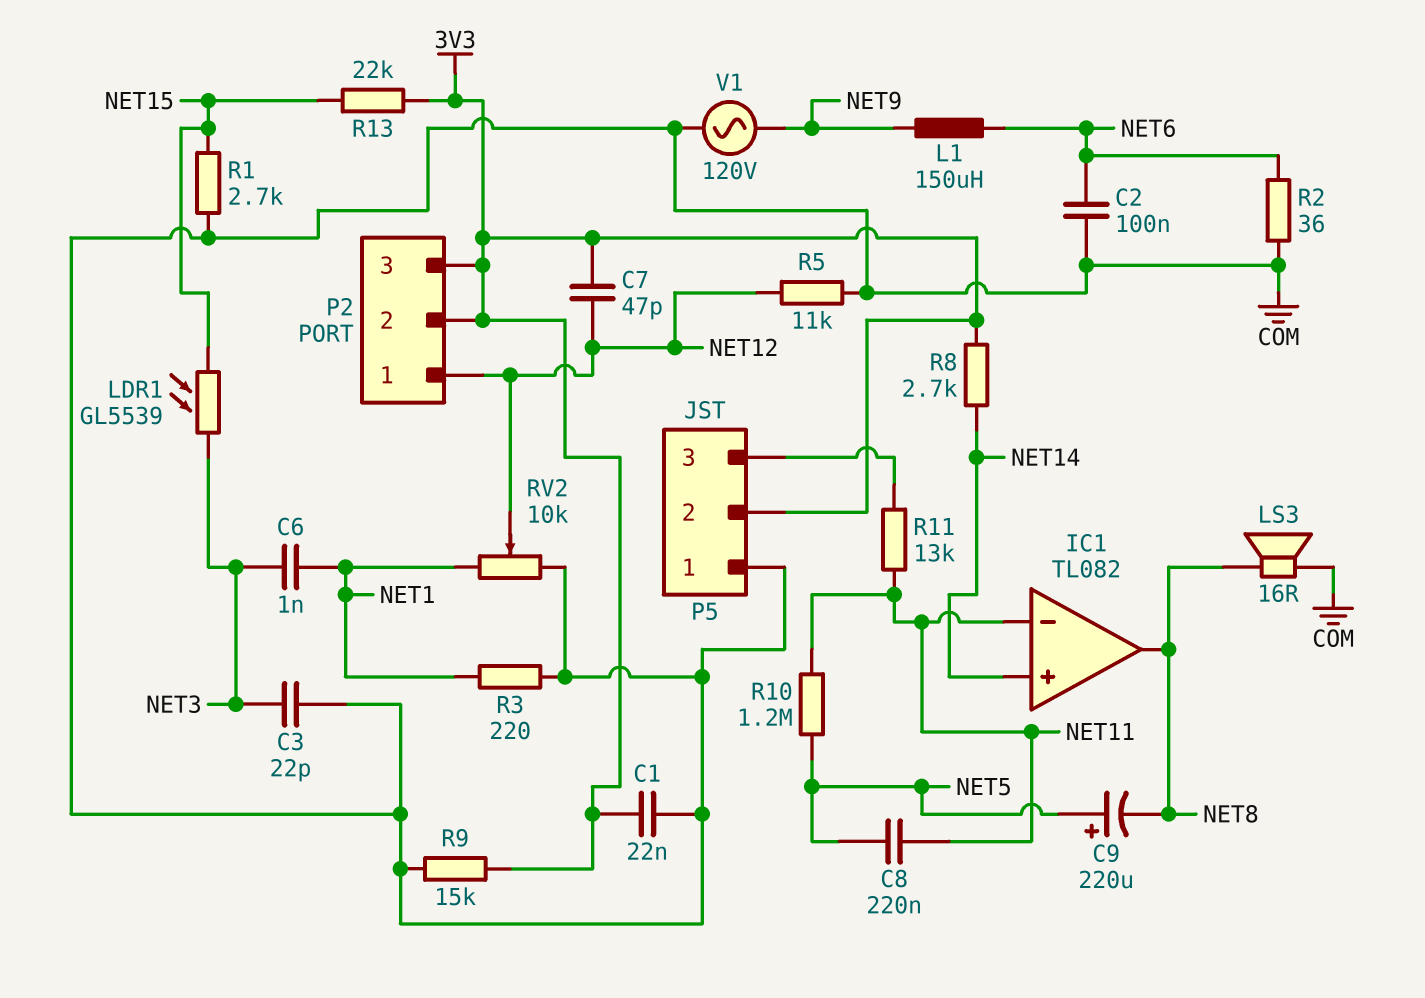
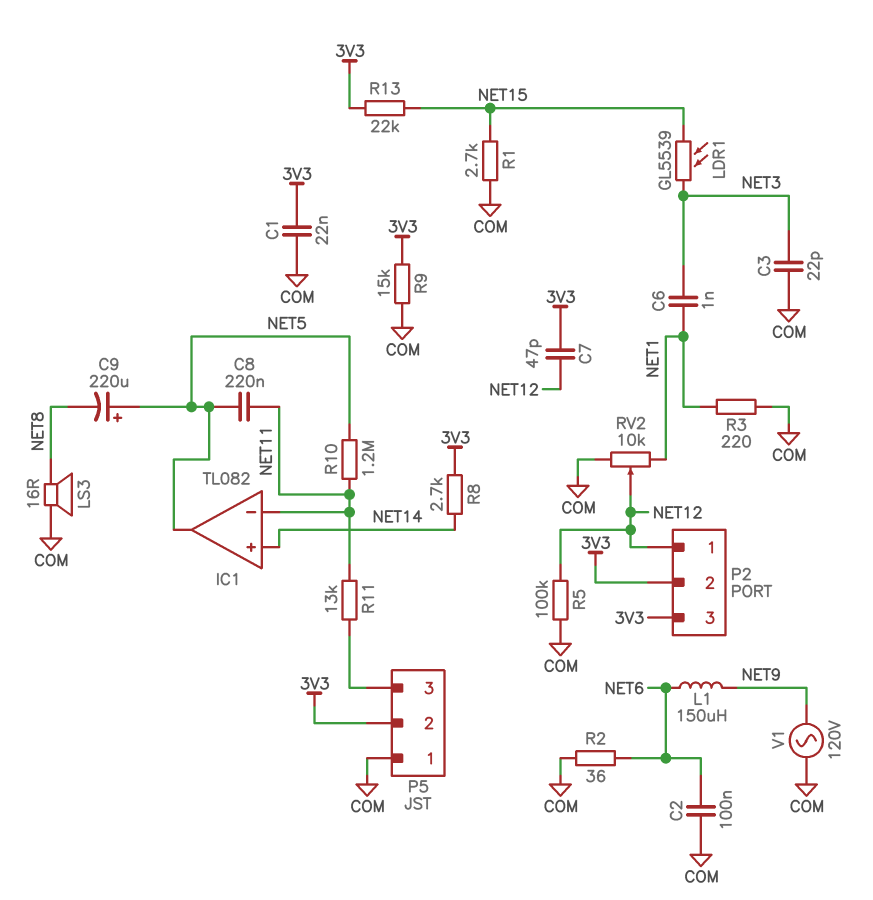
IC1 pin out: NET8 -> NET5
R5: 11k (COM, NET12) -> 100k (COM, NET12)

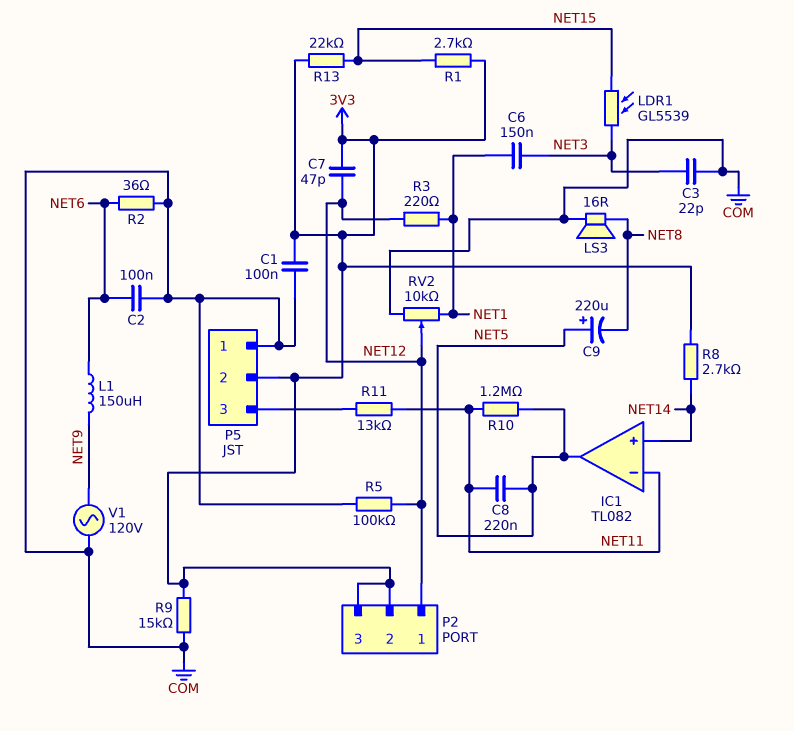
C1: 22nF (3V3, COM) -> 100nF (3V3, COM)
C6: 1nF (NET1, NET3) -> 150nF (NET1, NET3)
R1: 2.7k (COM, NET15) -> 2.7k (3V3, NET15)
R3: 220 (COM, NET1) -> 220 (NET1, NET12)

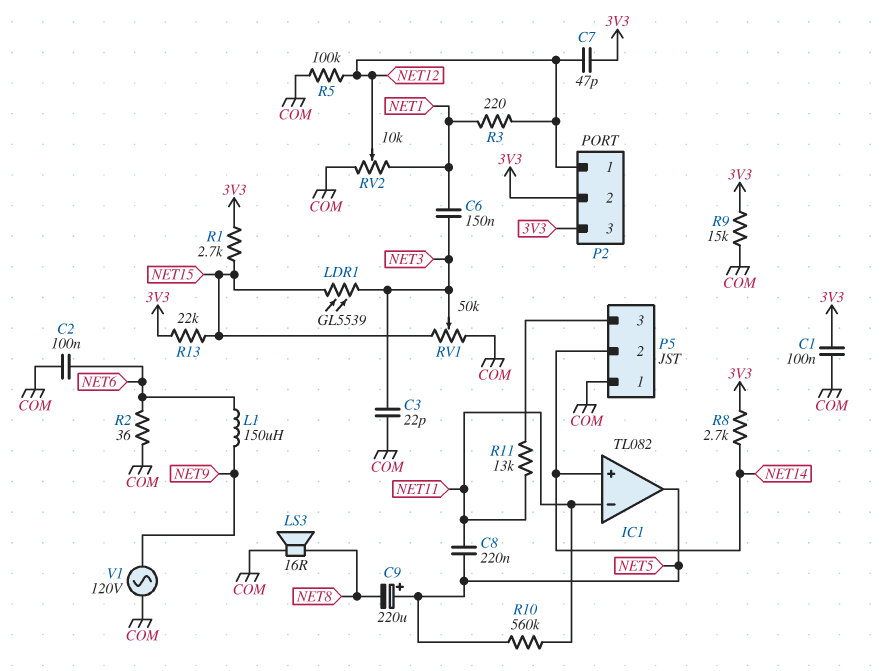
P5 pin 2: 3V3 -> NET14
R10: 1.2M (NET5, NET11) -> 560k (NET5, NET11)
RV1: none -> 50k (COM, NET15, wiper NET3)

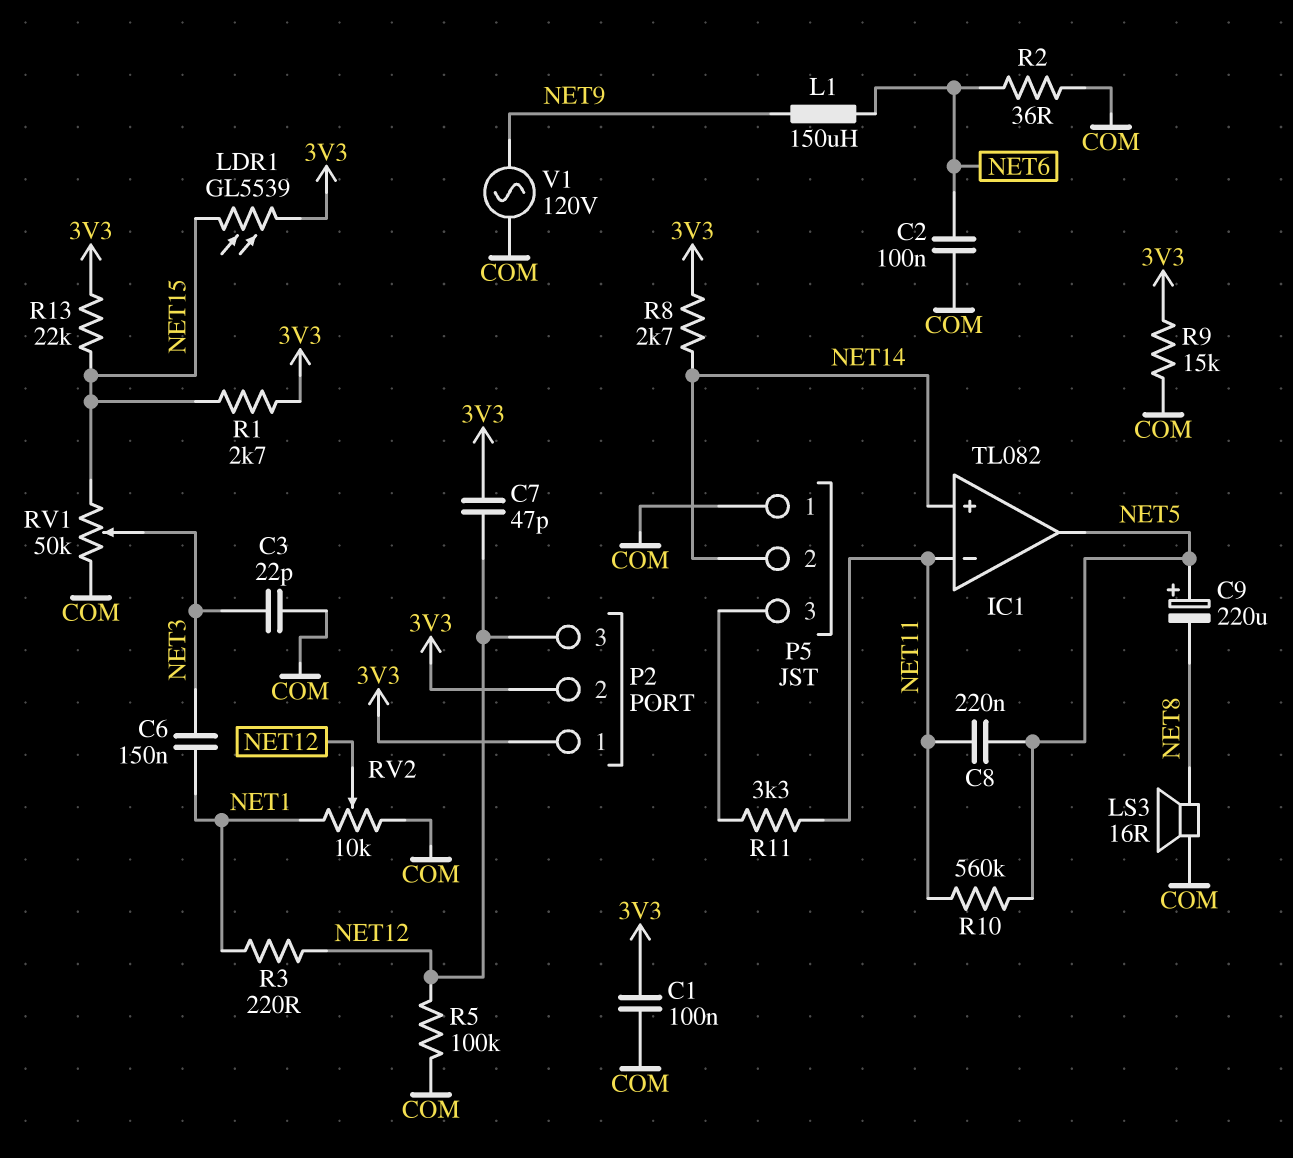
LDR1: GL5539 (NET3, NET15) -> GL5539 (3V3, NET15)
P2 pin 1: NET12 -> 3V3
P2 pin 3: 3V3 -> NET12
R11: 13k (NET11, P5/3) -> 3.3k (NET11, P5/3)

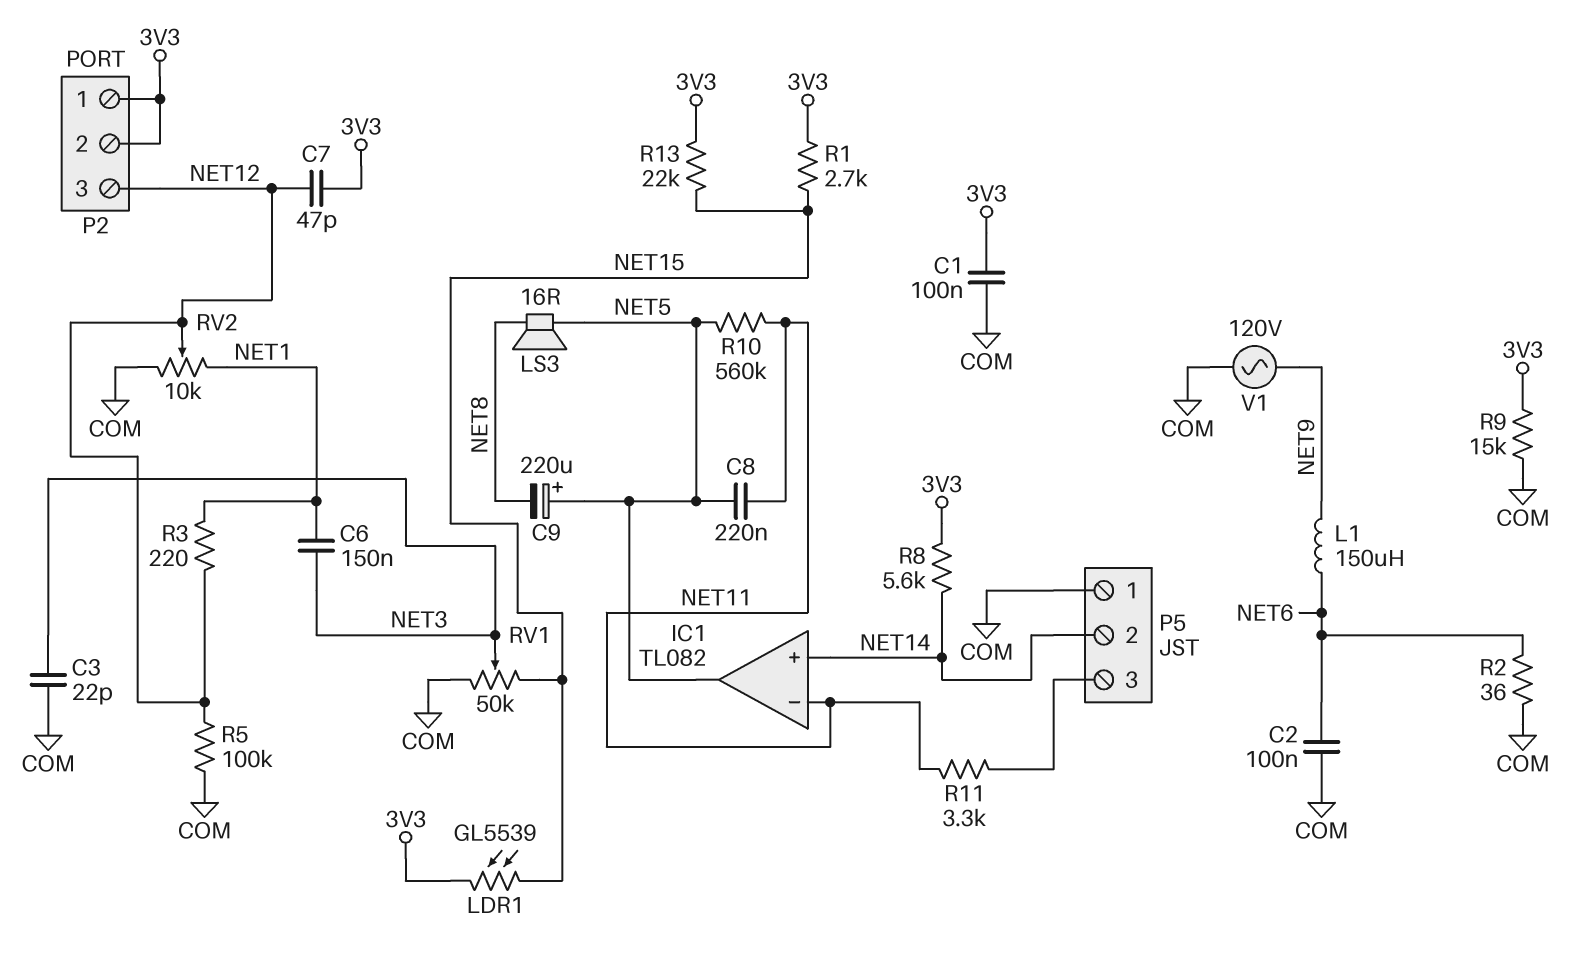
LS3: speaker 16R (COM, NET8) -> speaker 16R (NET5, NET8)
R8: 2.7k (3V3, NET14) -> 5.6k (3V3, NET14)

